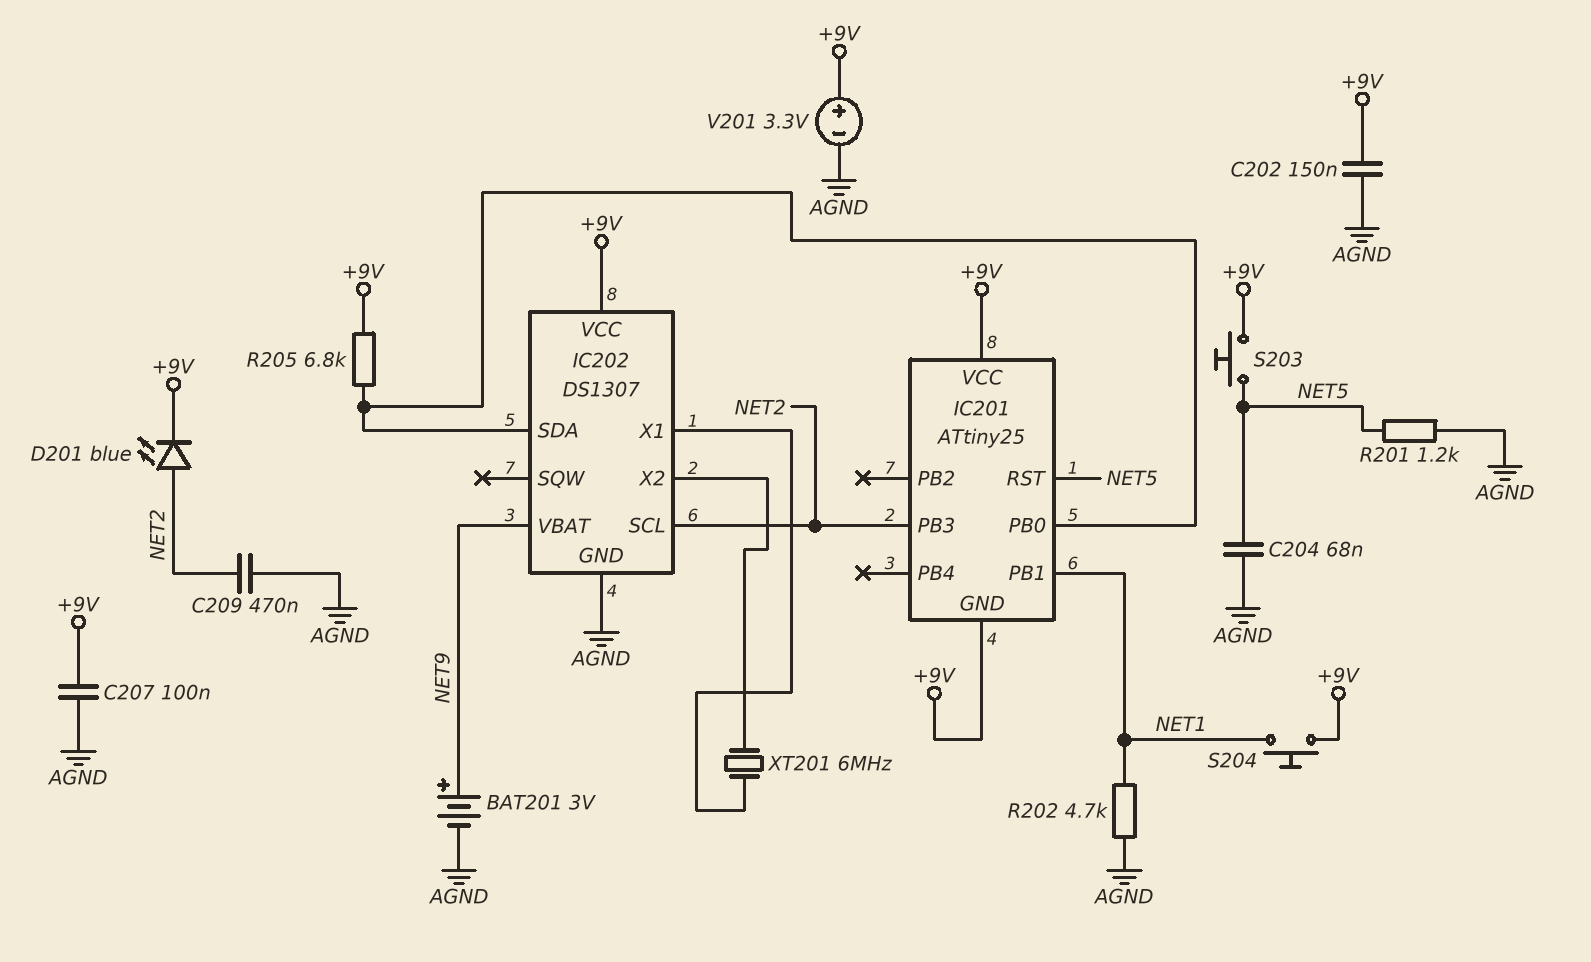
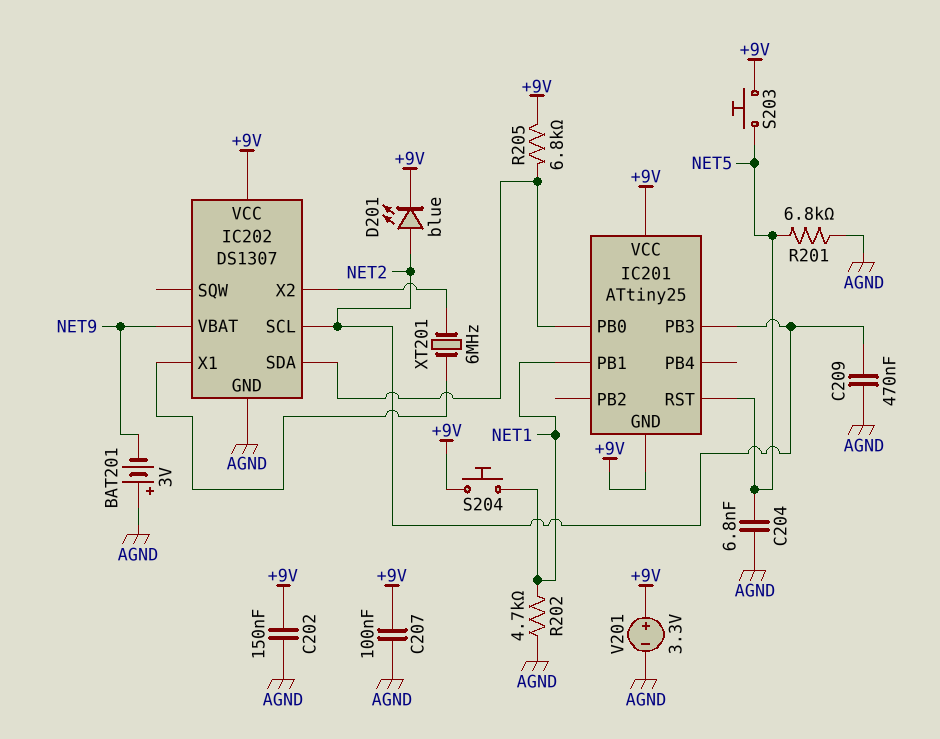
BAT201: 3V (plus NET9, minus AGND) -> 3V (plus AGND, minus NET9)
C204: 68nF (AGND, NET5) -> 6.8nF (AGND, NET5)
R201: 1.2k (AGND, NET5) -> 6.8k (AGND, NET5)

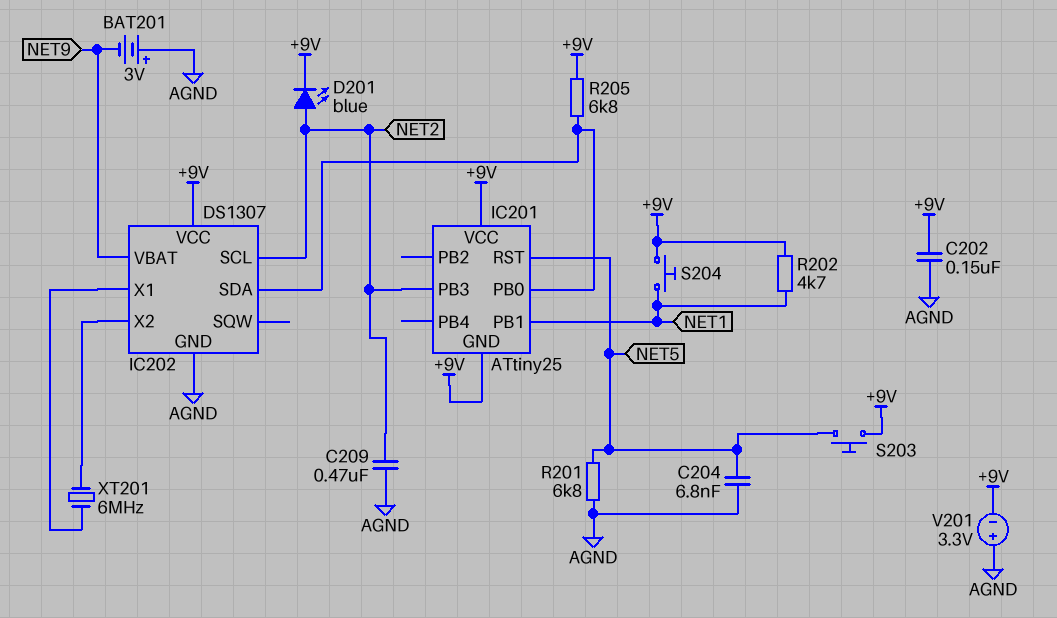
C207: 100nF (+9V, AGND) -> none
R202: 4.7k (AGND, NET1) -> 4.7k (+9V, NET1)
V201: 3.3V (plus +9V, minus AGND) -> 3.3V (plus AGND, minus +9V)

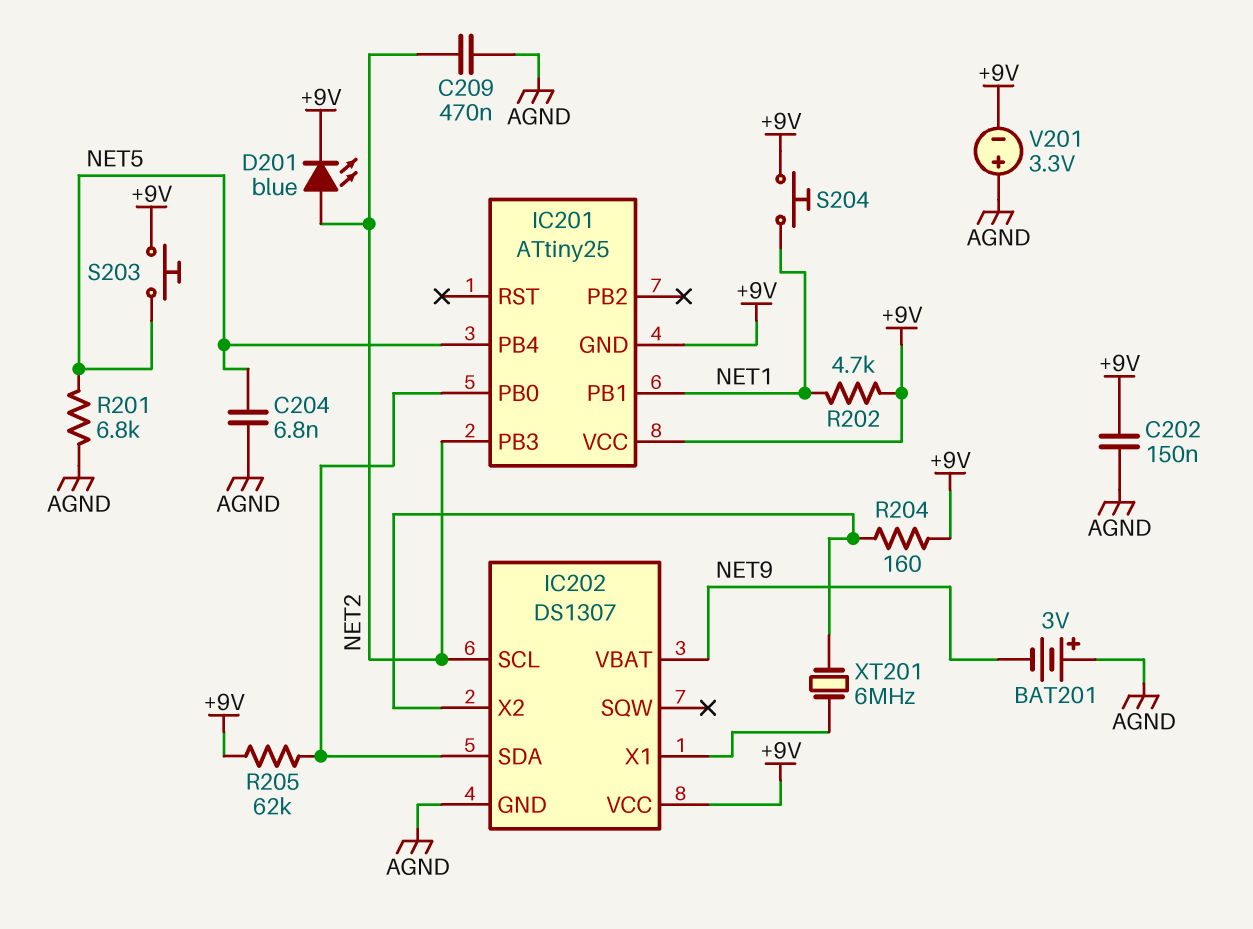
IC201 pin PB4: none -> NET5
IC201 pin RST: NET5 -> none
R204: none -> 160 (+9V, IC202/X2)
R205: 6.8k (+9V, IC201/PB0) -> 62k (+9V, IC201/PB0)

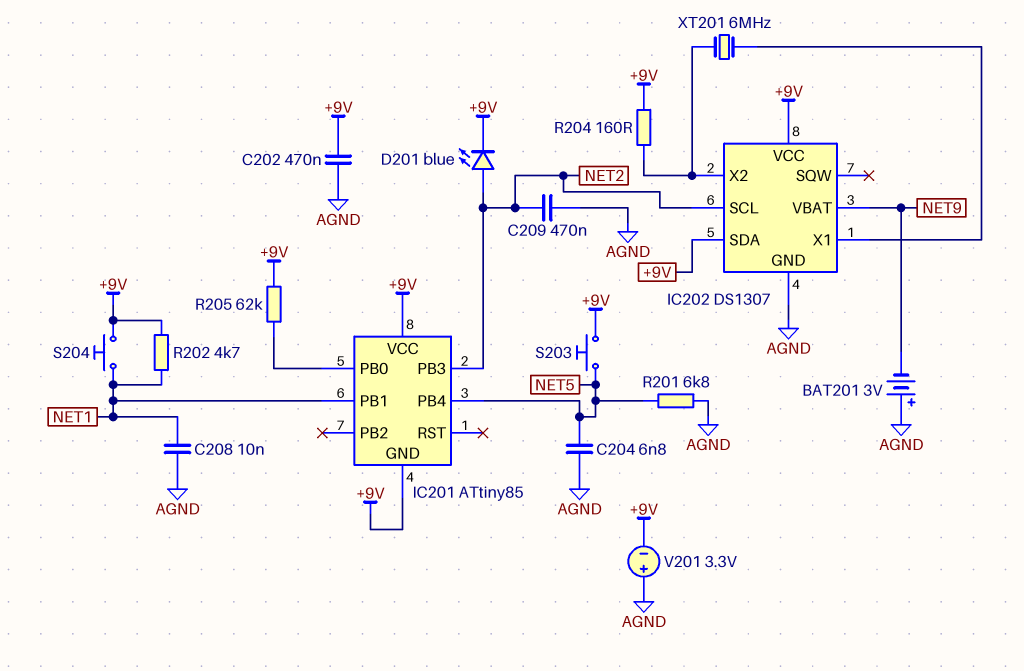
C202: 150nF (+9V, AGND) -> 470nF (+9V, AGND)
C208: none -> 10nF (AGND, NET1)
IC201: ATtiny25 -> ATtiny85
IC202 pin SDA: IC201/PB0 -> +9V

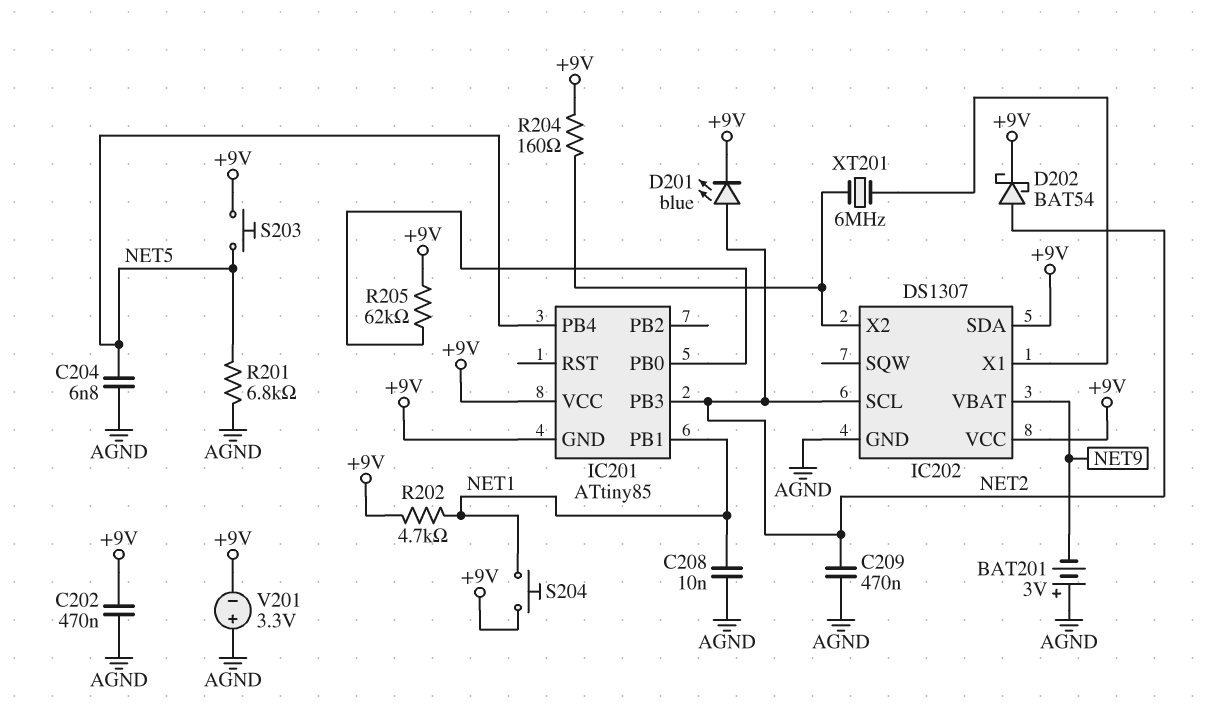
D202: none -> schottky BAT54 (A NET2, K +9V)

